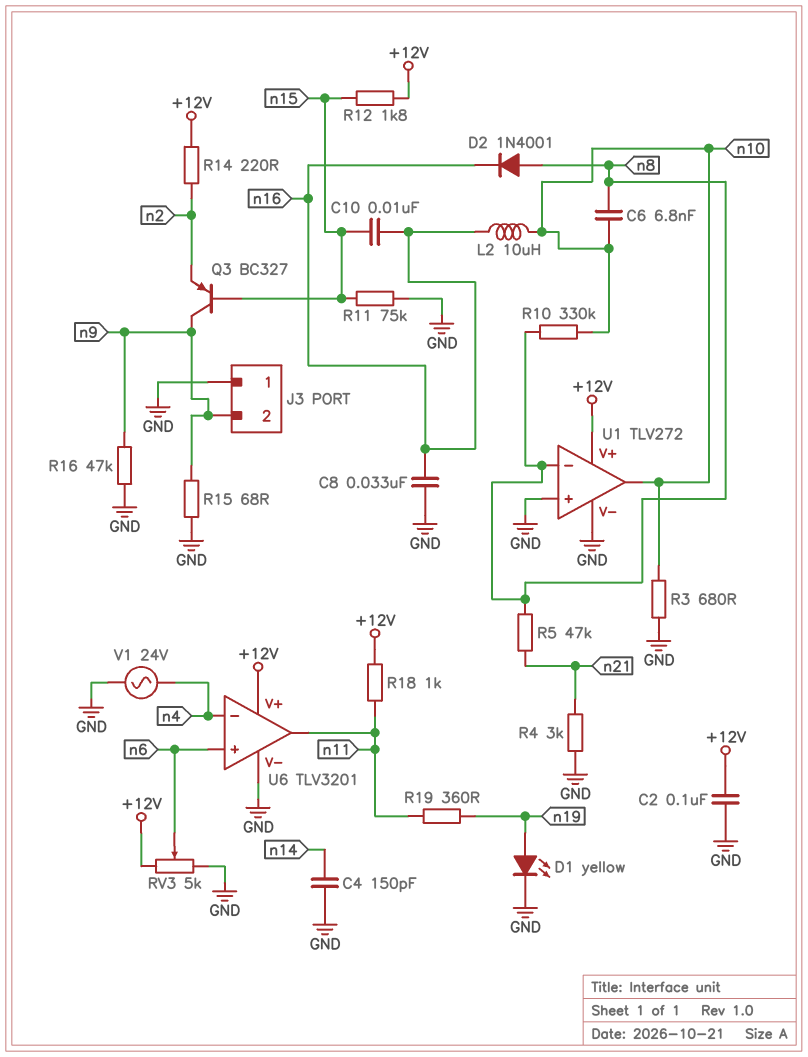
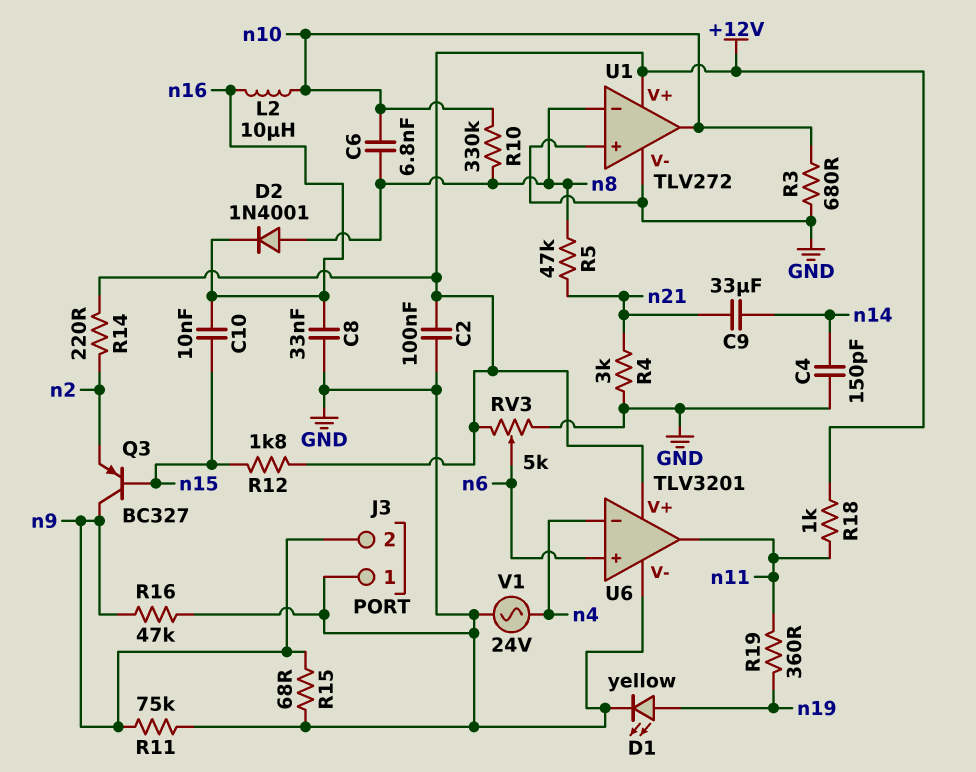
C9: none -> 33uF (n14, n21)
R11: 75k (GND, n15) -> 75k (GND, n9)

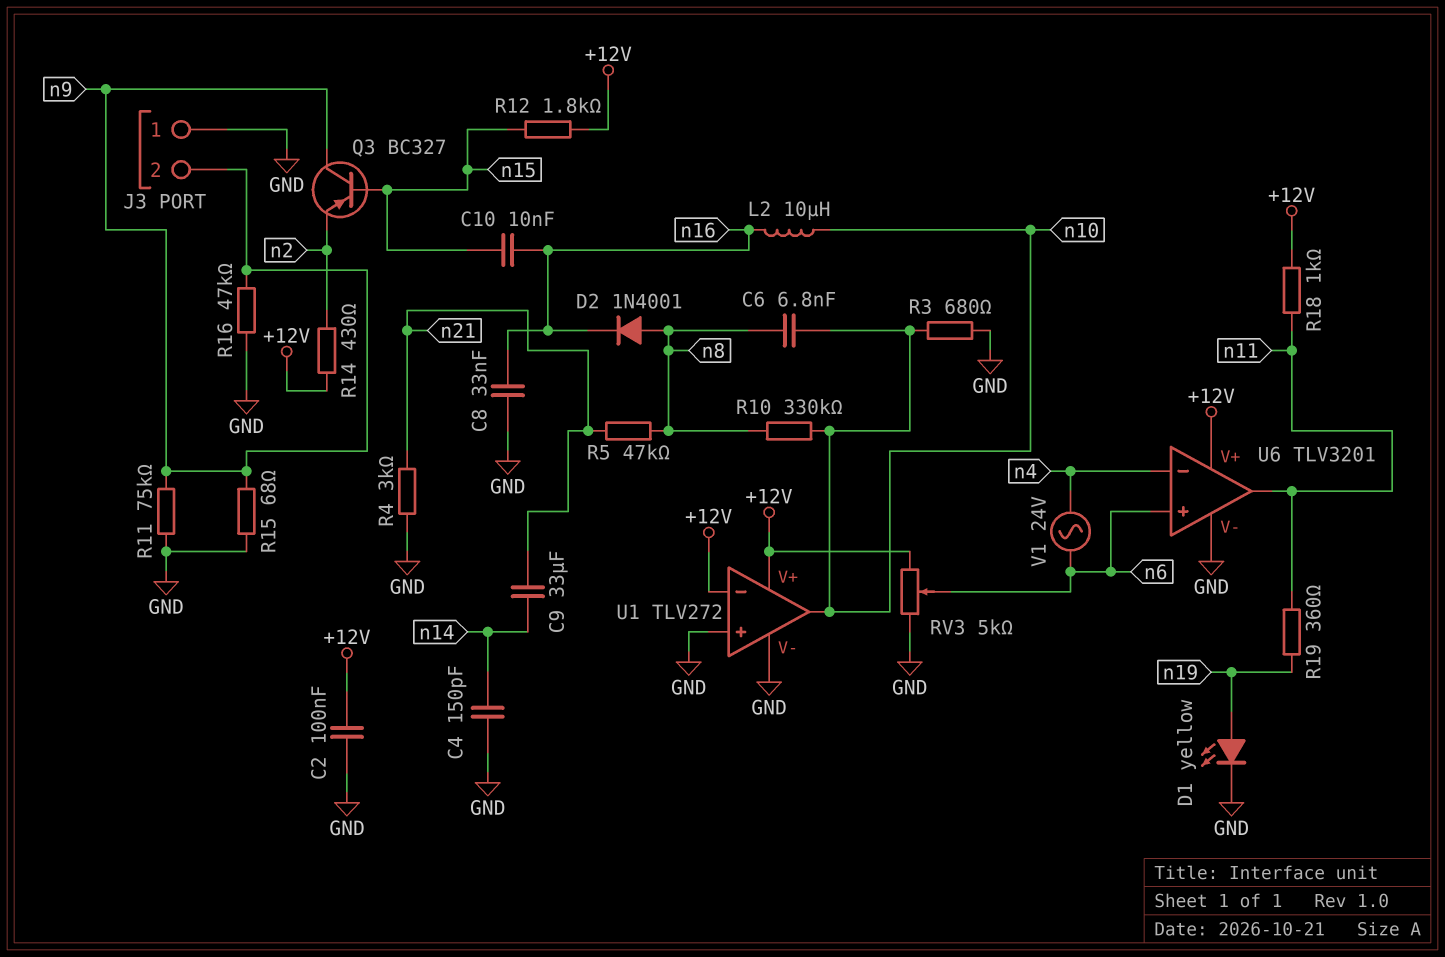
R14: 220 (+12V, n2) -> 430 (+12V, n2)
U1 pin in-: n8 -> +12V
V1: AC 24V (GND, n4) -> AC 24V (n4, n6)

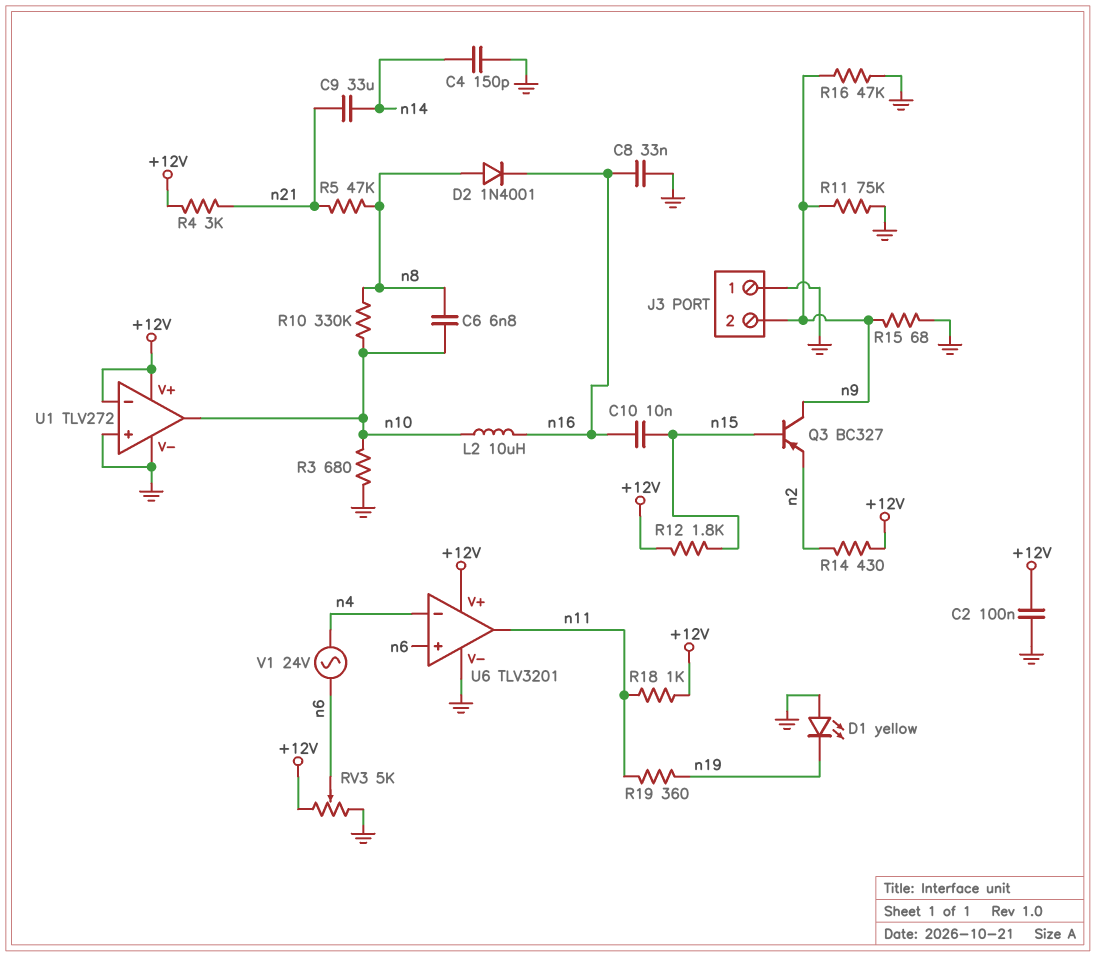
D1: LED yellow (A n19, K GND) -> LED yellow (A GND, K n19)
R4: 3k (GND, n21) -> 3k (+12V, n21)

